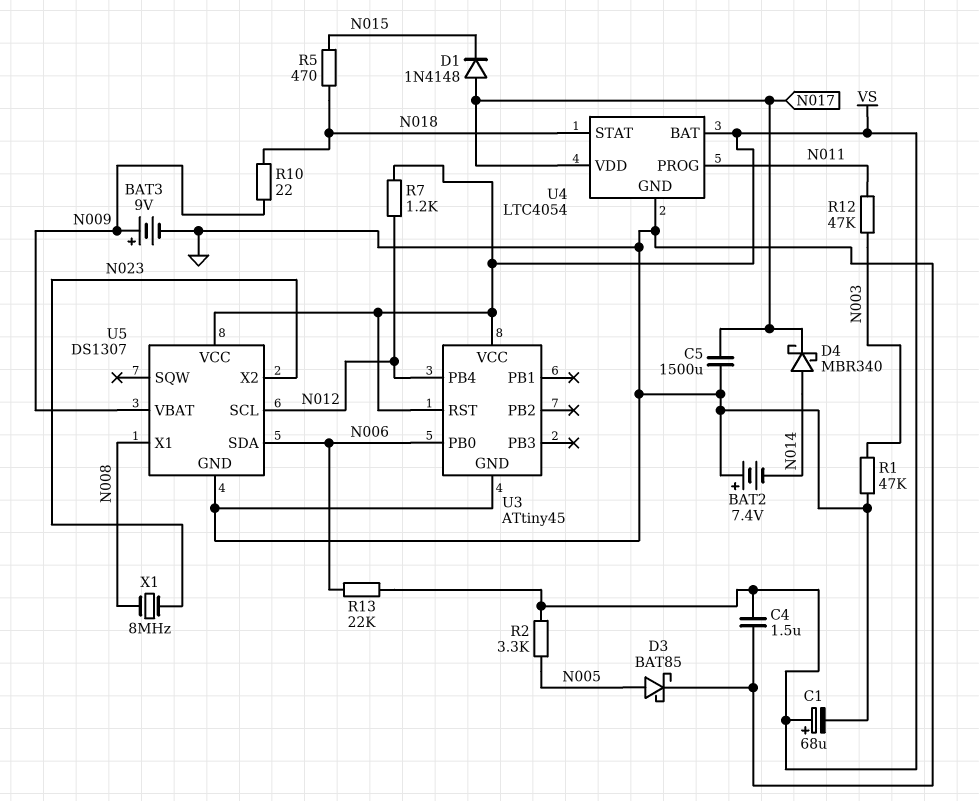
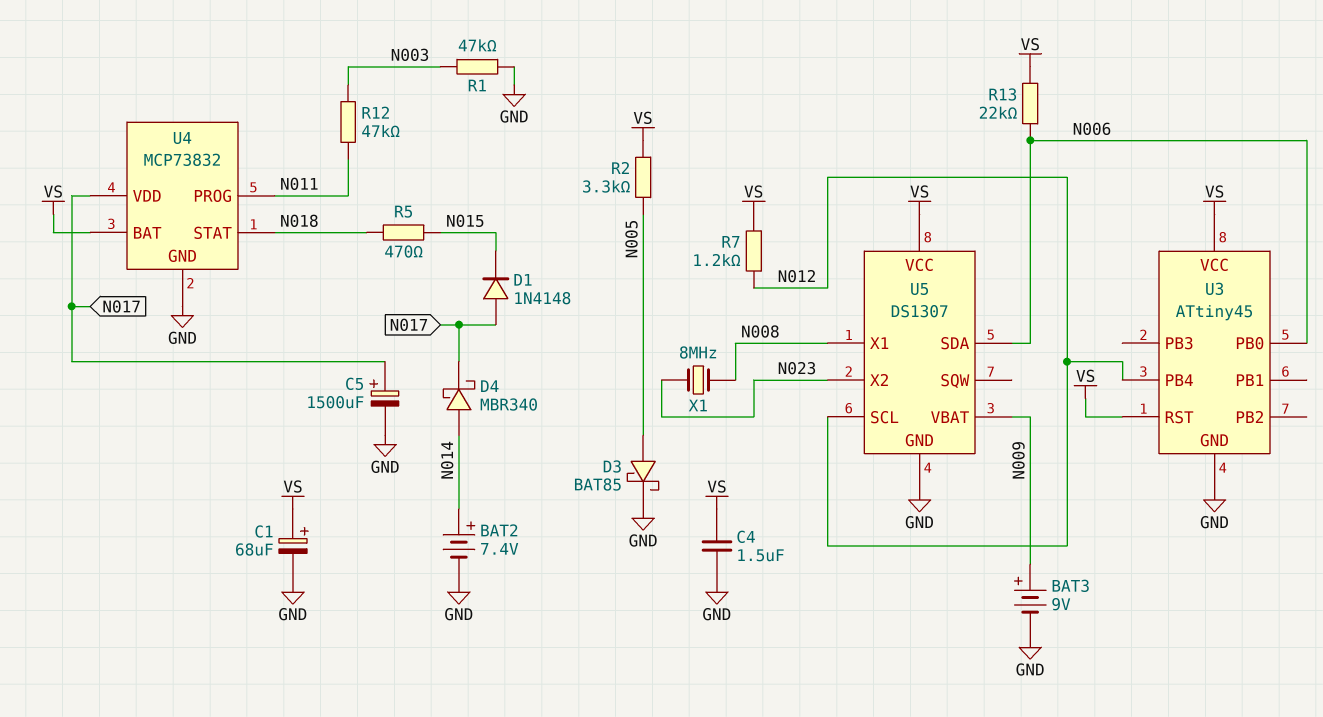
BAT2: 7.4V (plus GND, minus N014) -> 7.4V (plus N014, minus GND)
C5: 1500uF (GND, N017) -> 1500uF (plus N017, minus GND)
R10: 22 (N009, N018) -> none
U4: LTC4054 -> MCP73832

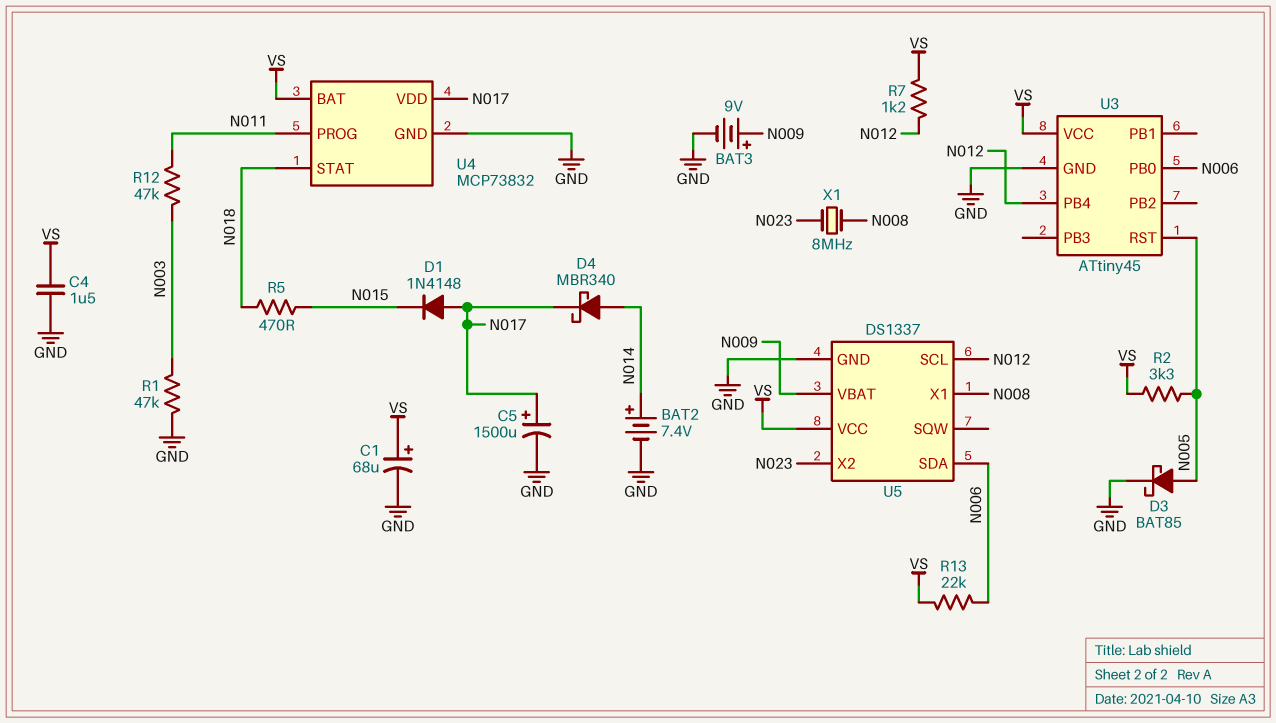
U3 pin RST: VS -> N005
U5: DS1307 -> DS1337

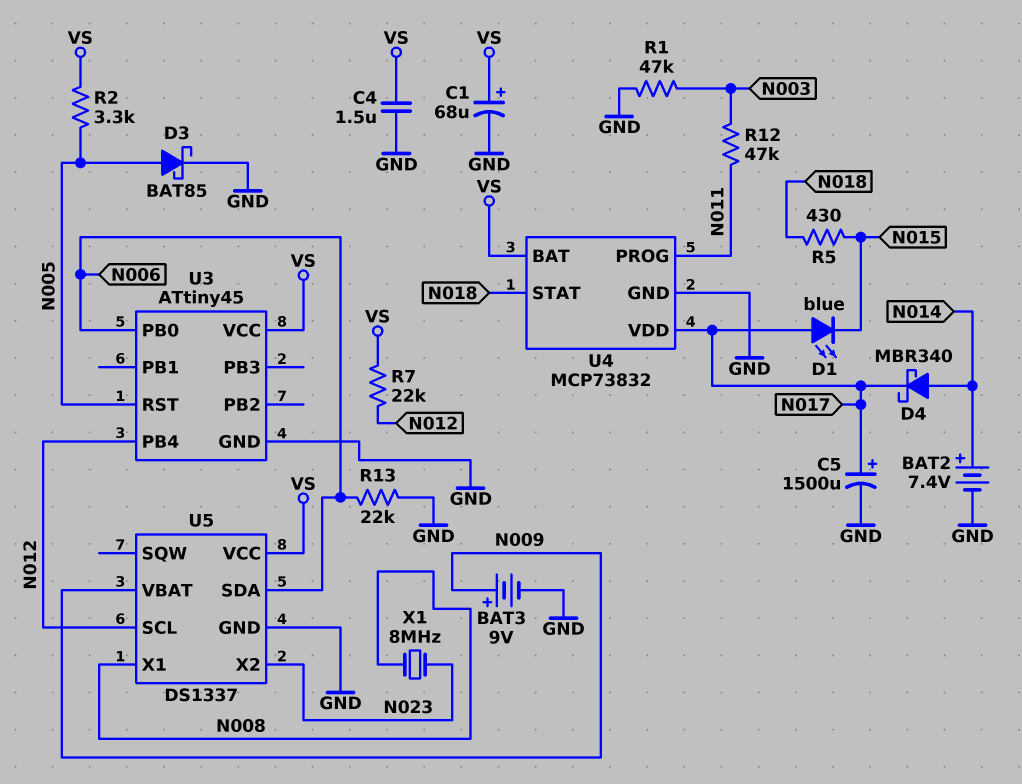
D1: diode 1N4148 (A N017, K N015) -> LED blue (A N017, K N015)
R5: 470 (N015, N018) -> 430 (N015, N018)
R7: 1.2k (N012, VS) -> 22k (N012, VS)
R13: 22k (N006, VS) -> 22k (GND, N006)

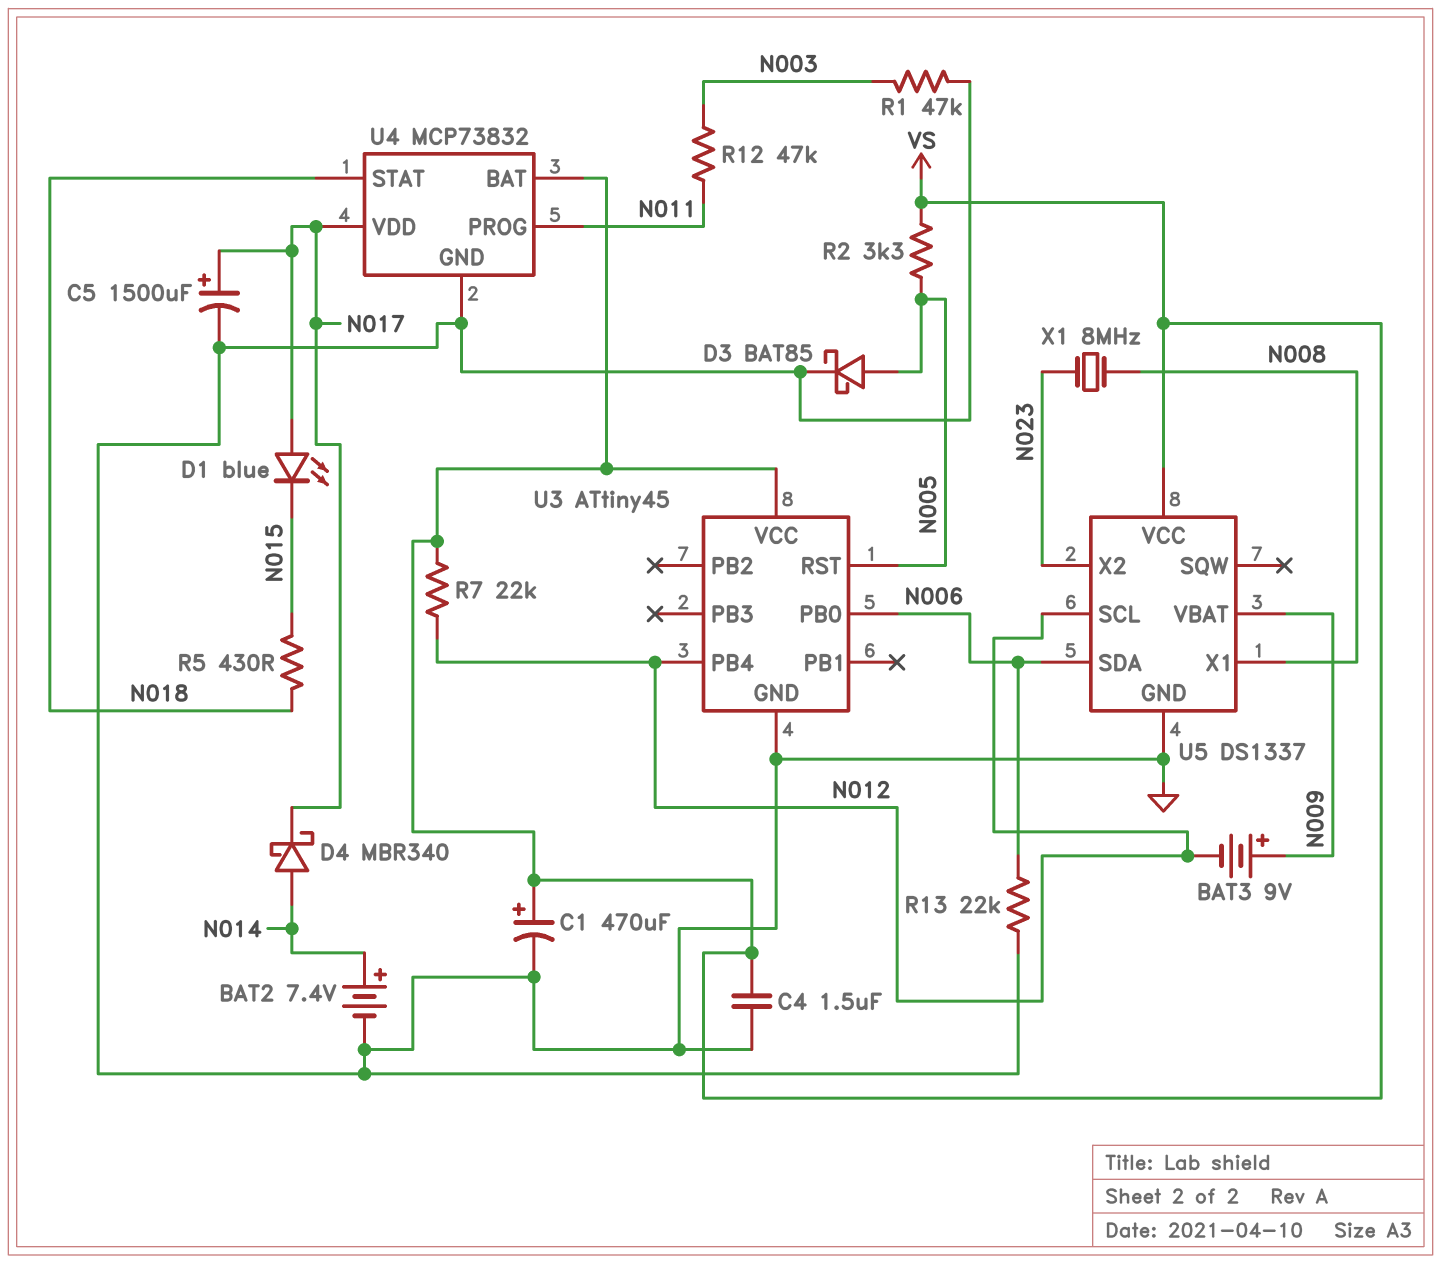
BAT3: 9V (plus N009, minus GND) -> 9V (plus N009, minus N012)
C1: 68uF (plus VS, minus GND) -> 470uF (plus VS, minus GND)

